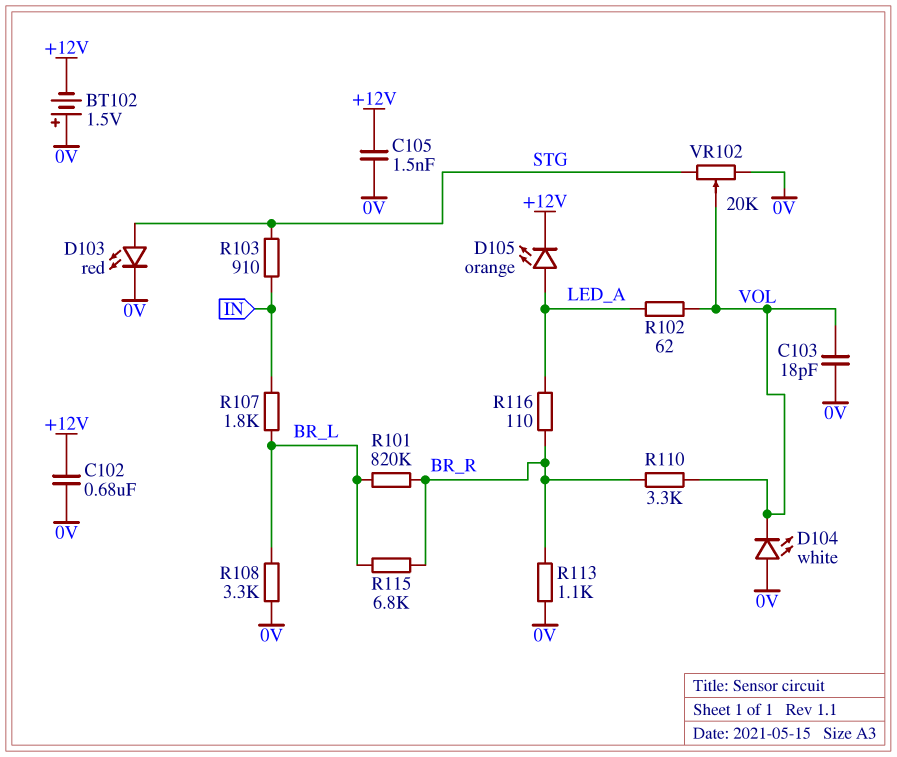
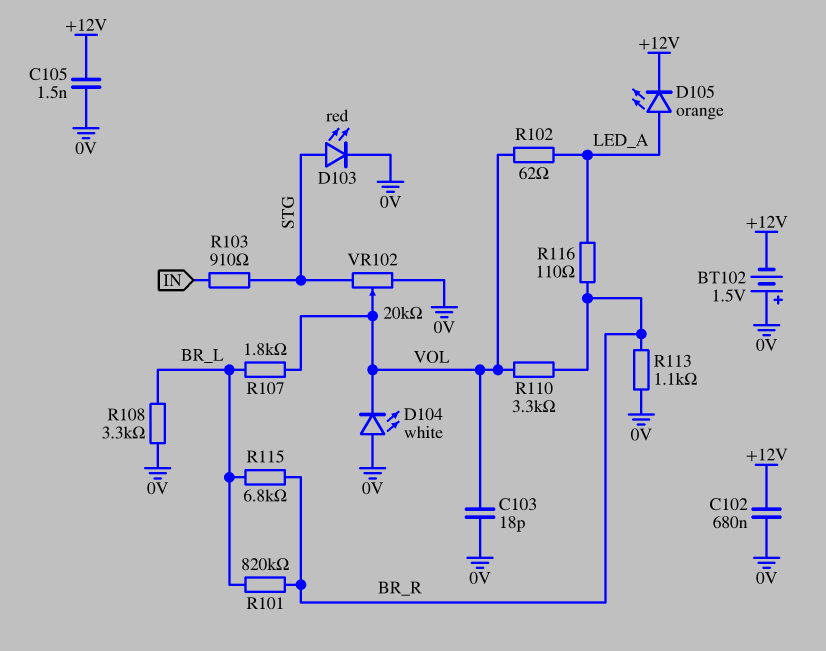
R107: 1.8k (BR_L, IN) -> 1.8k (BR_L, VOL)

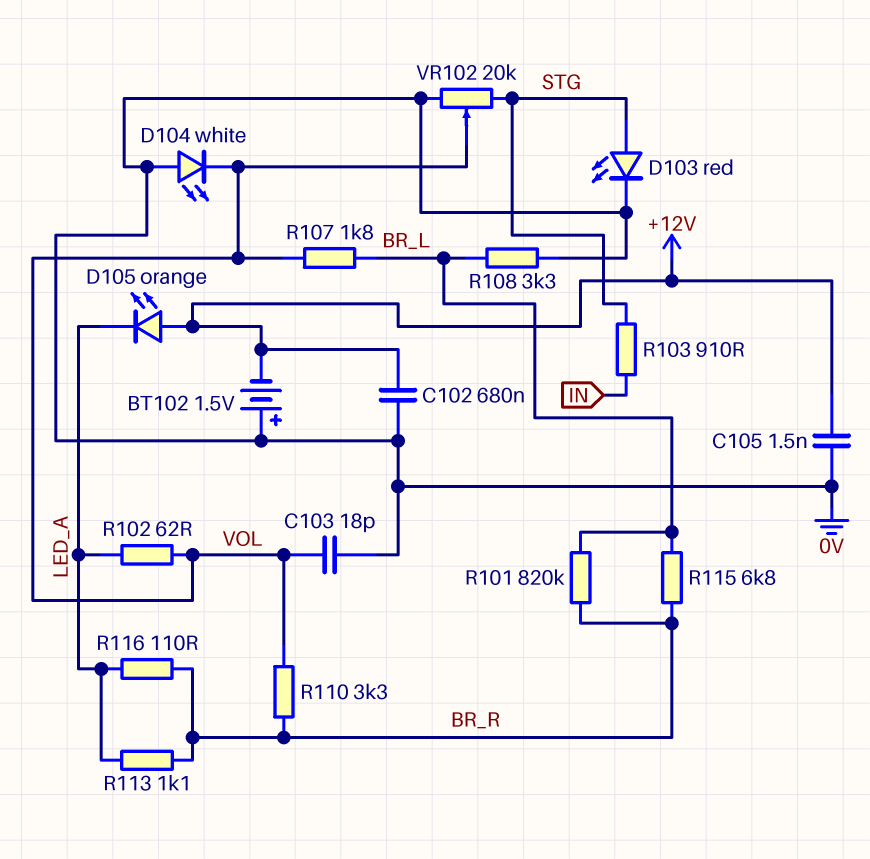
D105: LED orange (A LED_A, K +12V) -> LED orange (A +12V, K LED_A)
R113: 1.1k (0V, BR_R) -> 1.1k (BR_R, LED_A)

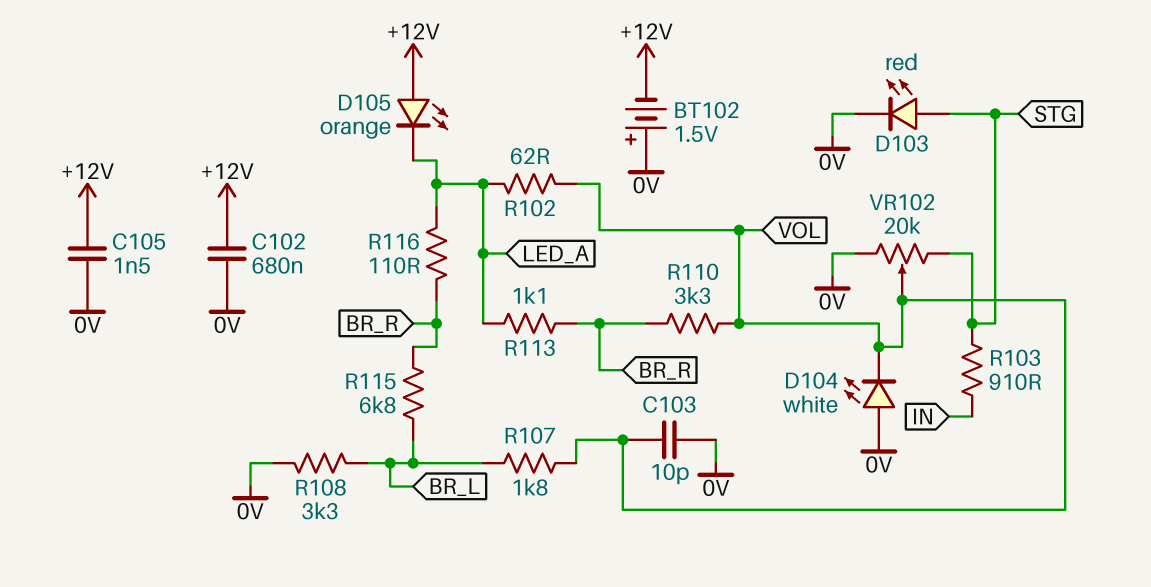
C103: 18pF (0V, VOL) -> 10pF (0V, VOL)
R101: 820k (BR_L, BR_R) -> none

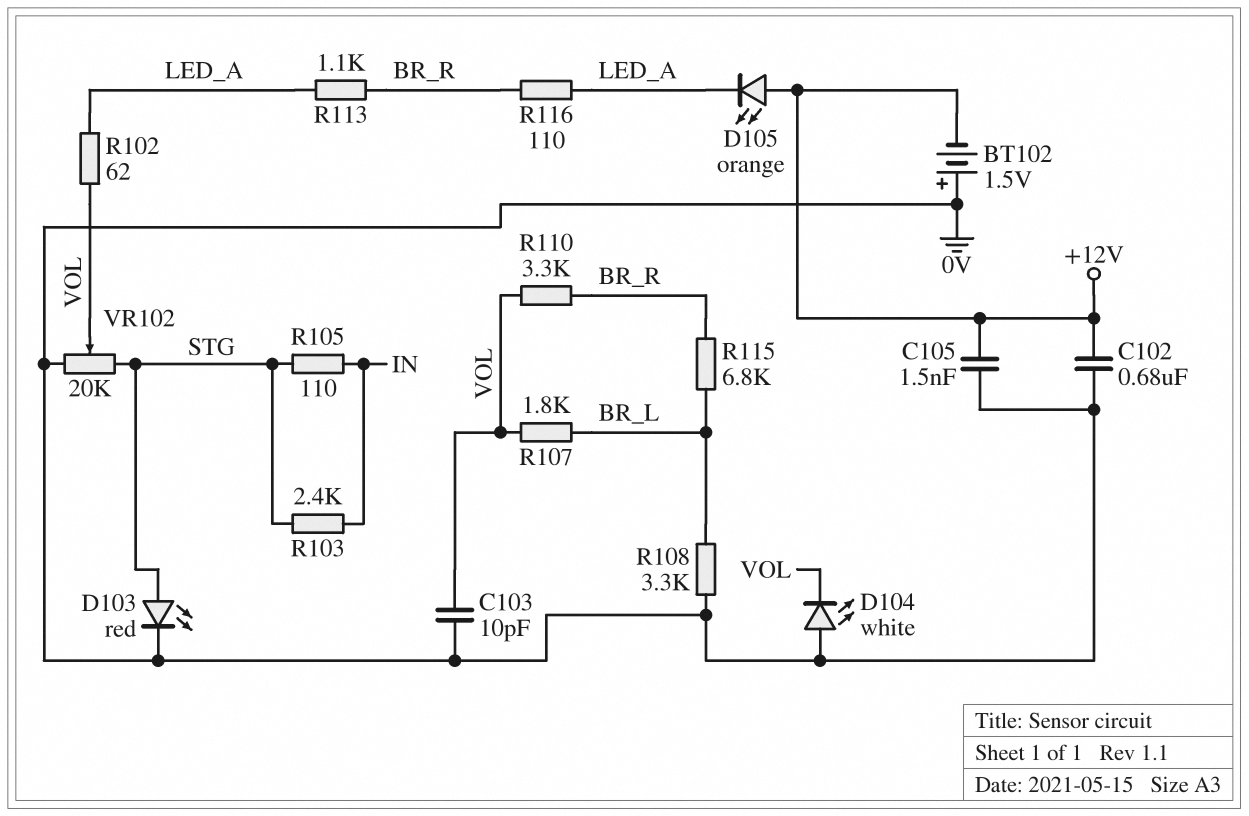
R103: 910 (IN, STG) -> 2.4k (IN, STG)
R105: none -> 110 (IN, STG)

